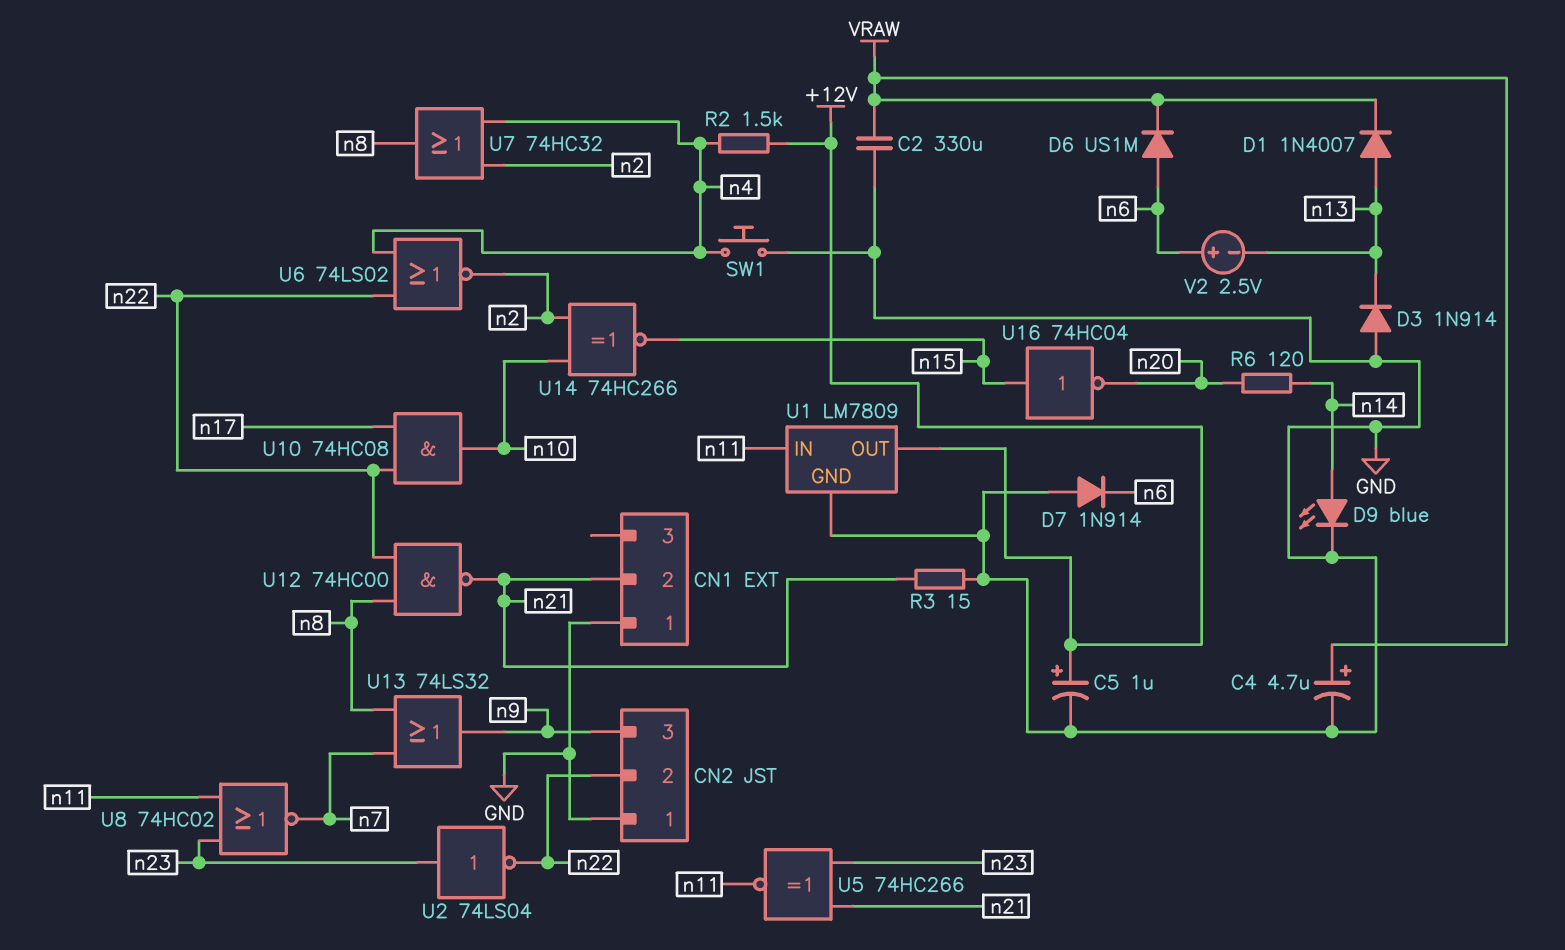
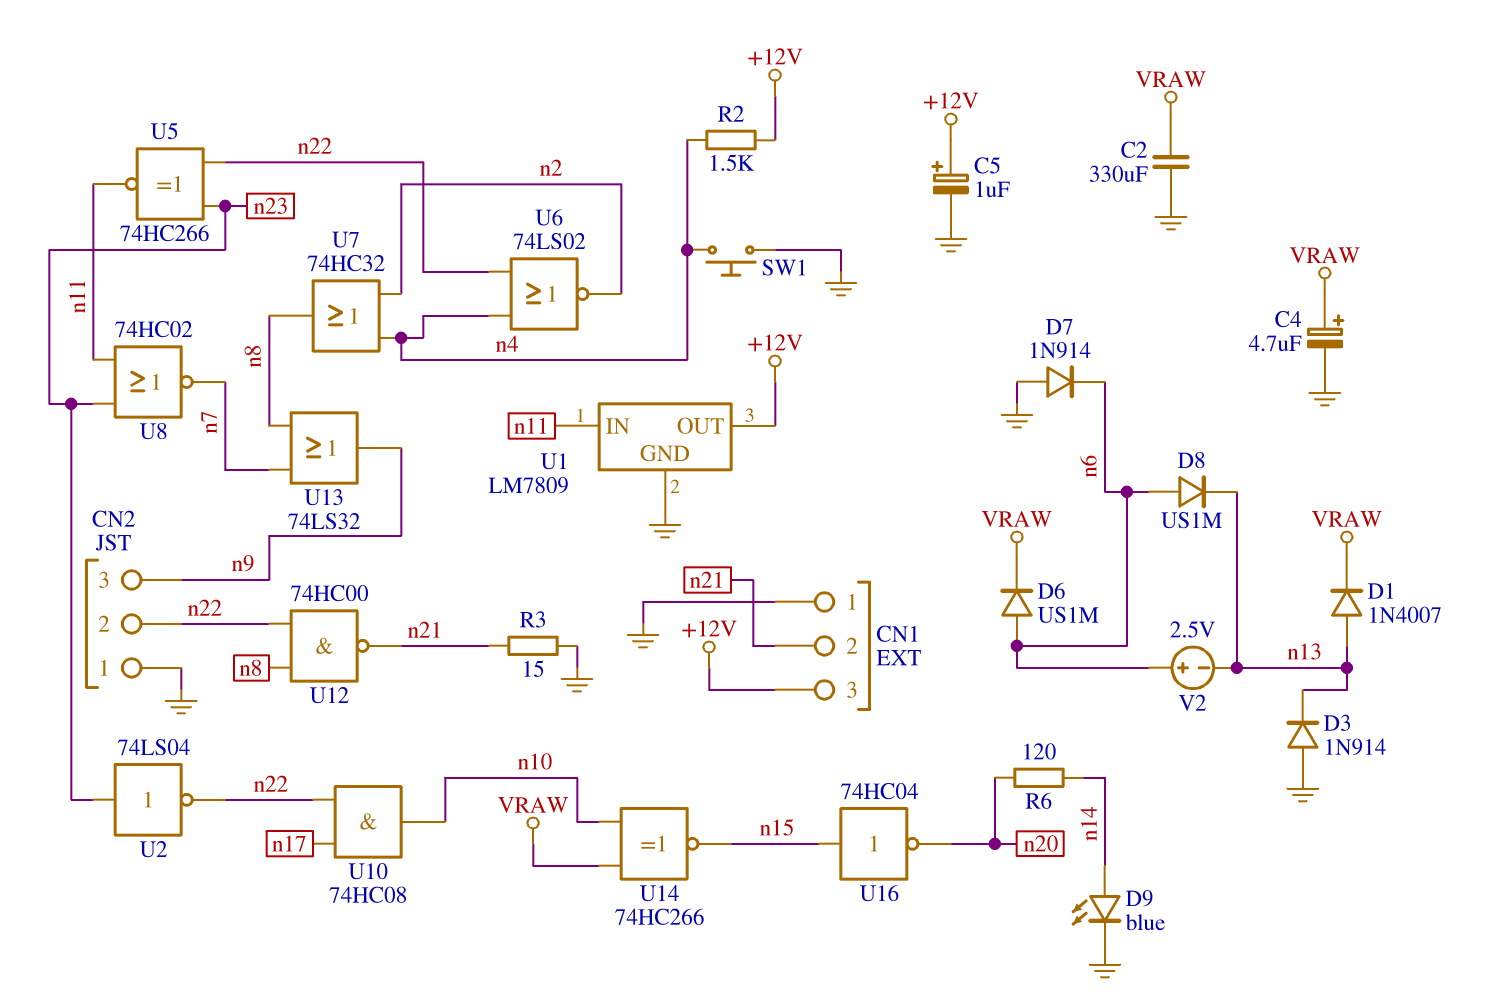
CN1 pin 3: none -> +12V
D8: none -> diode US1M (A n6, K n13)
U5: XNOR 74HC266 (in n21, in n23, out n11) -> XNOR 74HC266 (in n22, in n23, out n11)
U14: XNOR 74HC266 (in n2, in n10, out n15) -> XNOR 74HC266 (in VRAW, in n10, out n15)

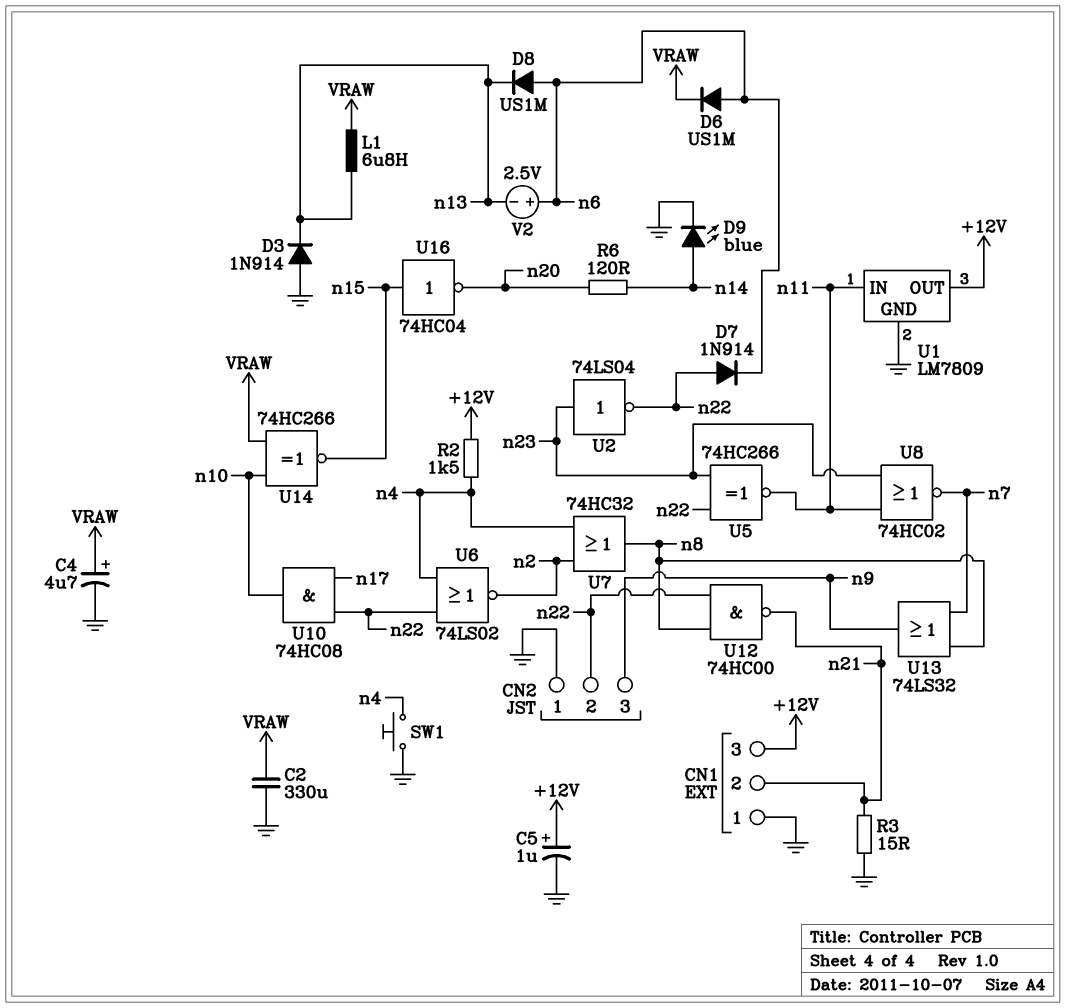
D1: diode 1N4007 (A n13, K VRAW) -> none
D7: diode 1N914 (A GND, K n6) -> diode 1N914 (A n22, K n6)
L1: none -> 6.8uH (VRAW, n13)

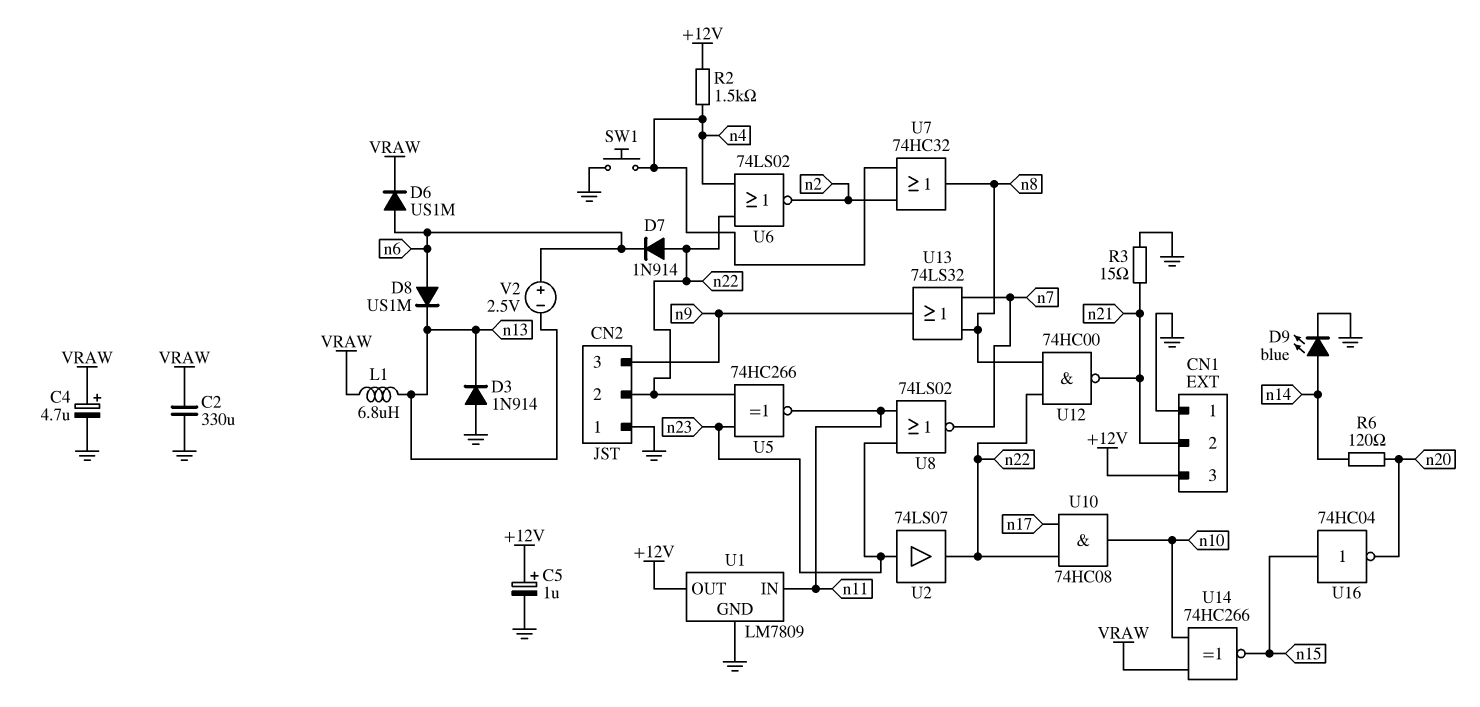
U2: NOT 74LS04 (in n23, out n22) -> buffer 74LS07 (in n23, out n22)
U8: NOR 74HC02 (in n11, in n23, out n7) -> NOR 74LS02 (in n11, in n23, out n7)

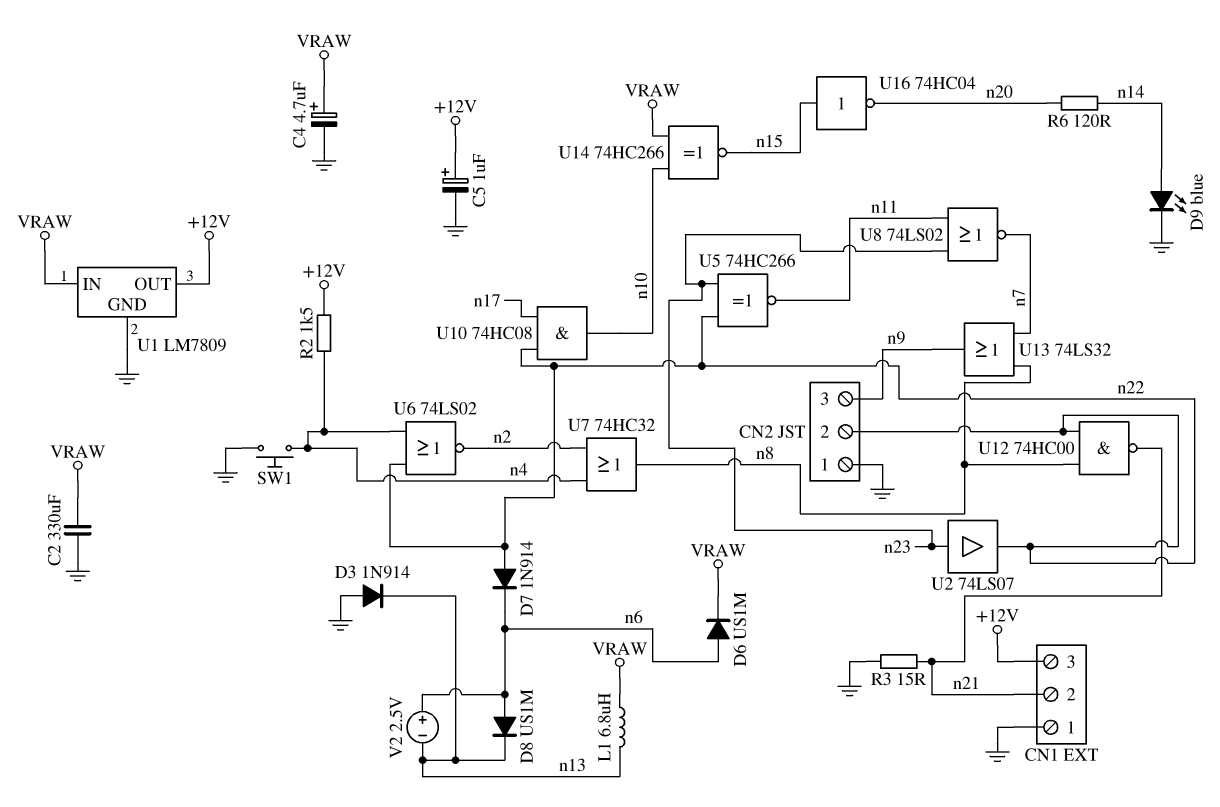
U1 pin IN: n11 -> VRAW

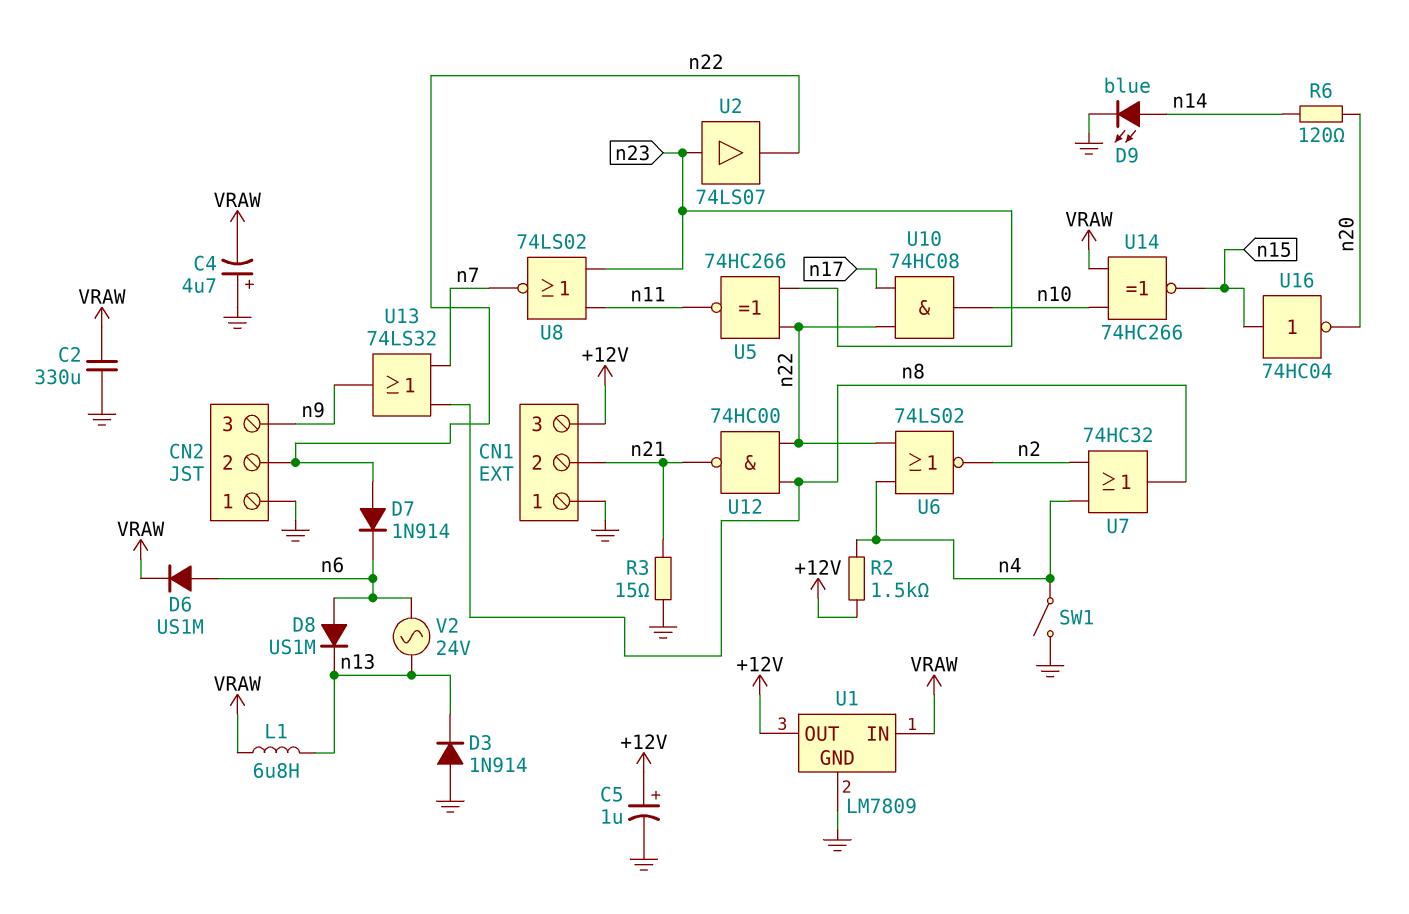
C4: 4.7uF (plus VRAW, minus GND) -> 4.7uF (plus GND, minus VRAW)
SW1: button (GND, n4) -> switch (GND, n4)
V2: 2.5V (plus n6, minus n13) -> AC 24V (n6, n13)

